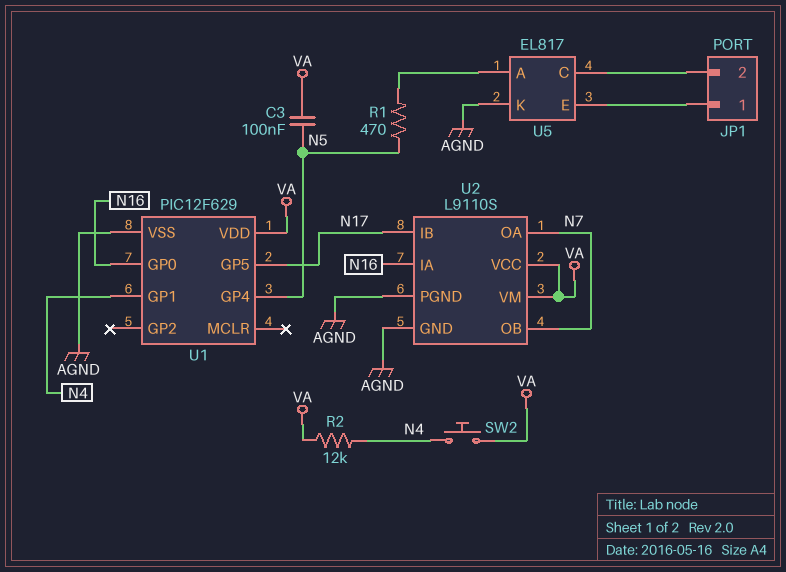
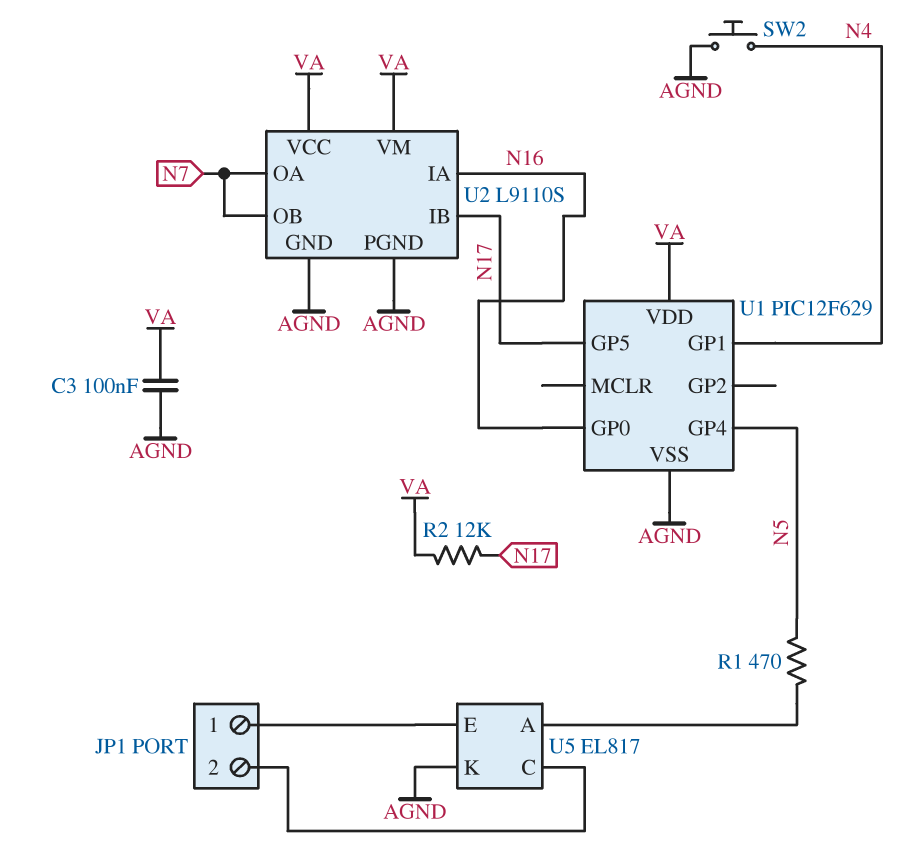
C3: 100nF (N5, VA) -> 100nF (AGND, VA)
R2: 12k (N4, VA) -> 12k (N17, VA)
SW2: button (N4, VA) -> button (AGND, N4)

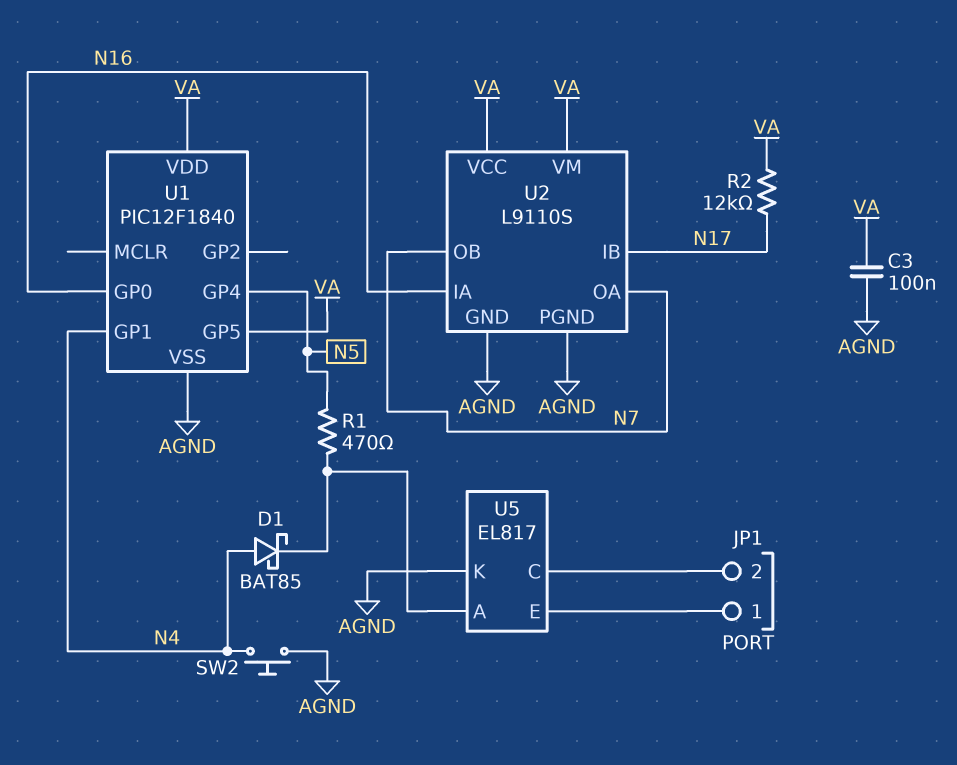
D1: none -> schottky BAT85 (A N4, K U5/A)
U1: PIC12F629 -> PIC12F1840
U1 pin GP5: N17 -> VA

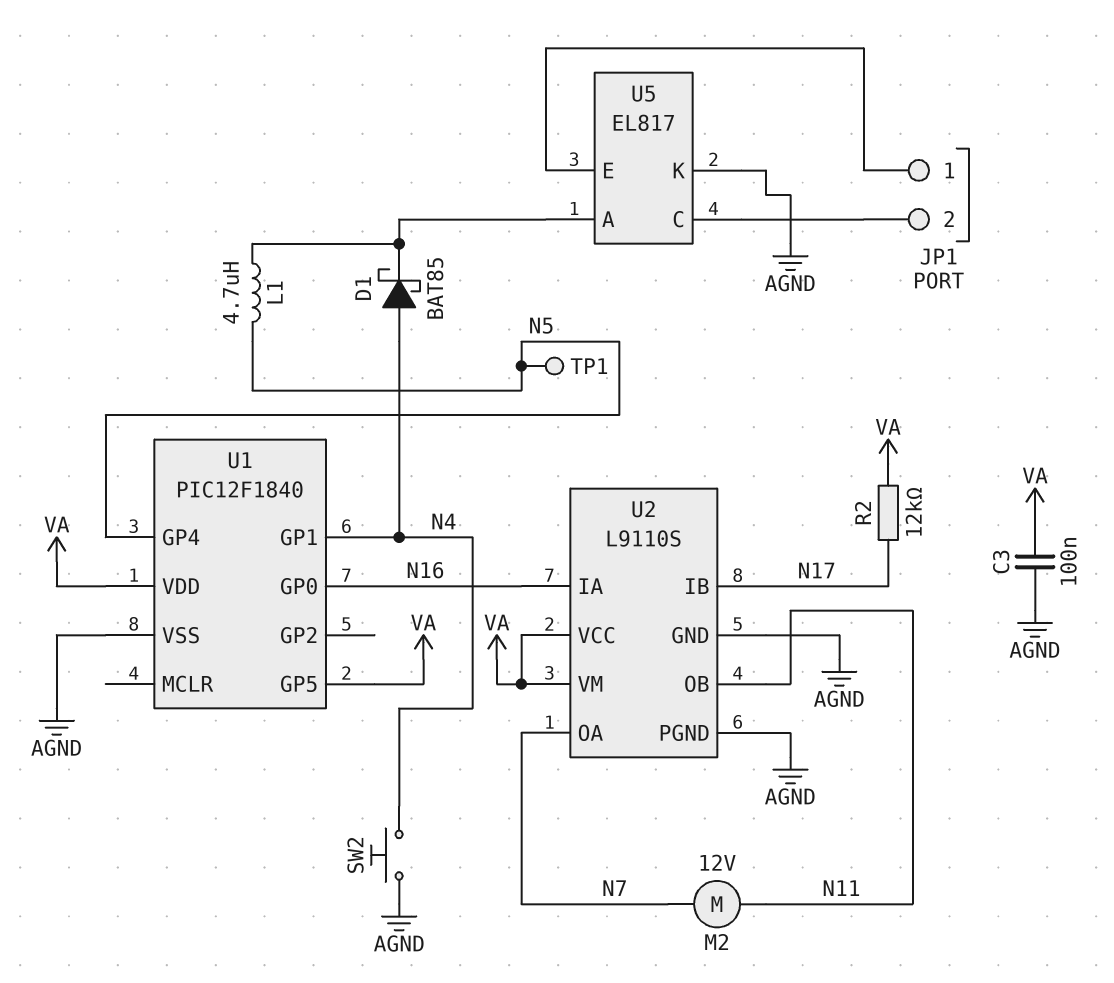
L1: none -> 4.7uH (N5, U5/A)
M2: none -> motor 12V (N7, N11)
R1: 470 (N5, U5/A) -> none
TP1: none -> test point (N5)
U2 pin OB: N7 -> N11

